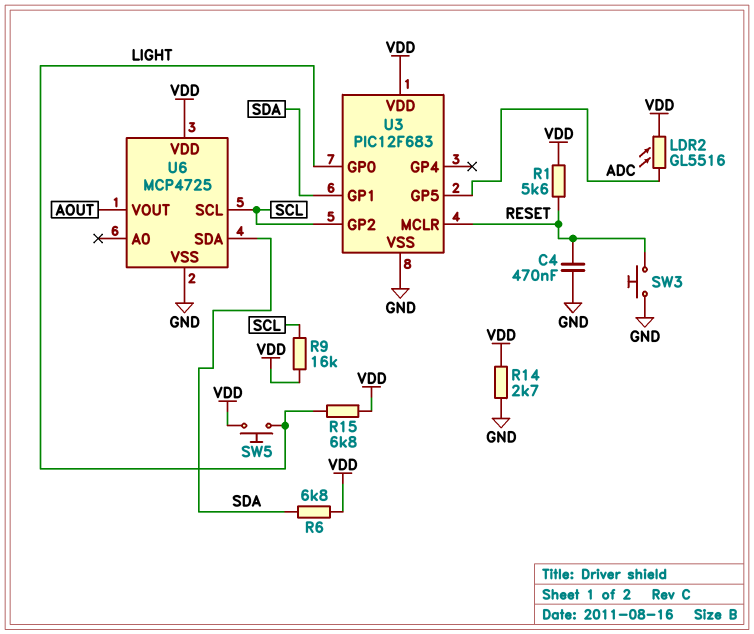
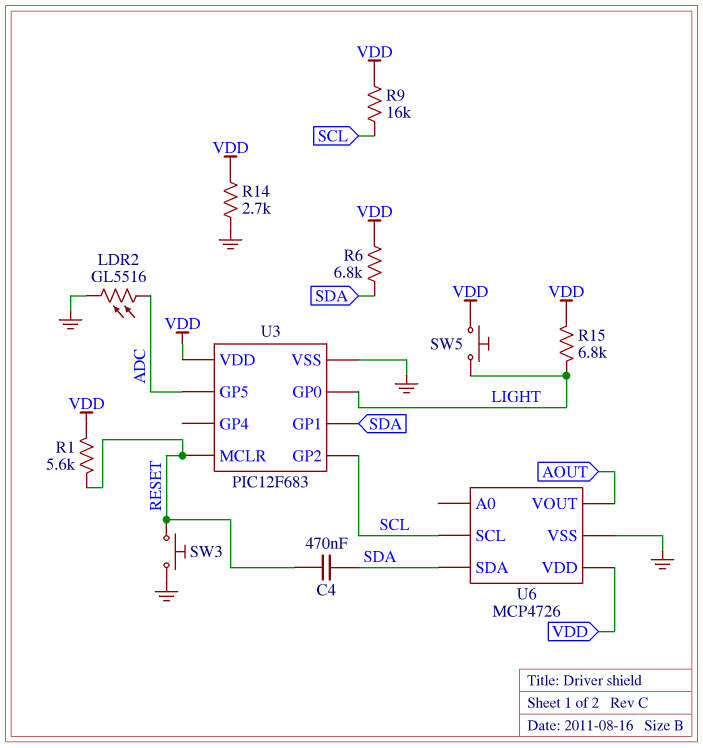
C4: 470nF (GND, RESET) -> 470nF (RESET, SDA)
LDR2: GL5516 (ADC, VDD) -> GL5516 (ADC, GND)
U6: MCP4725 -> MCP4726

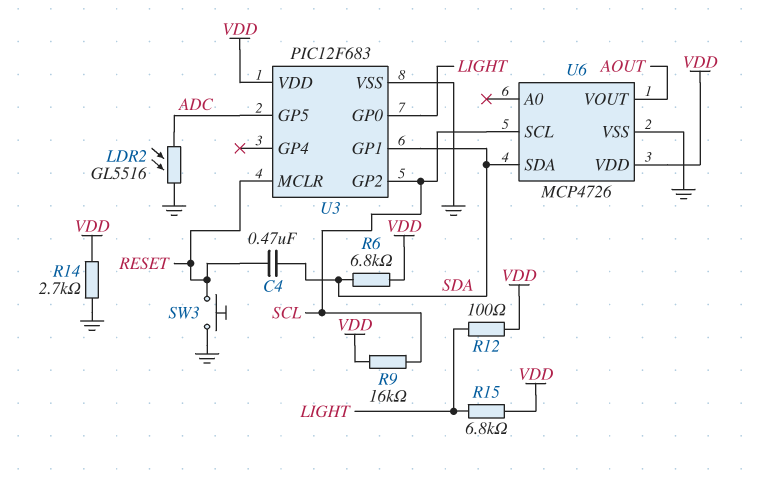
R1: 5.6k (RESET, VDD) -> none
R12: none -> 100 (LIGHT, VDD)
SW5: button (LIGHT, VDD) -> none

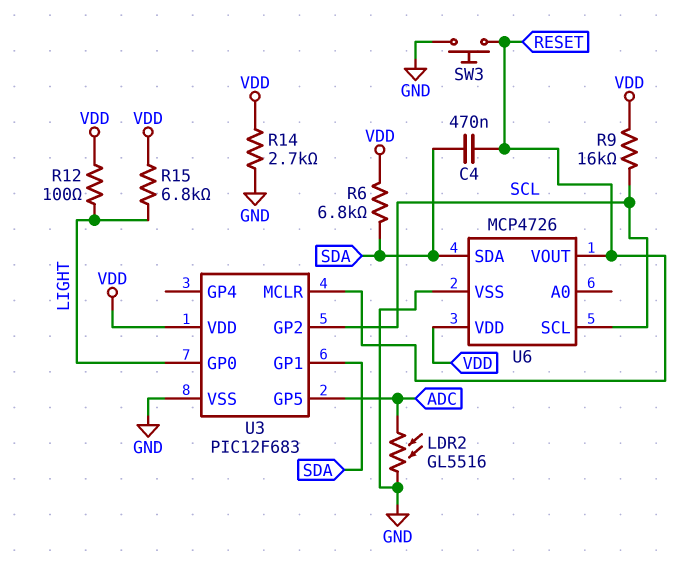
U6 pin VOUT: AOUT -> RESET

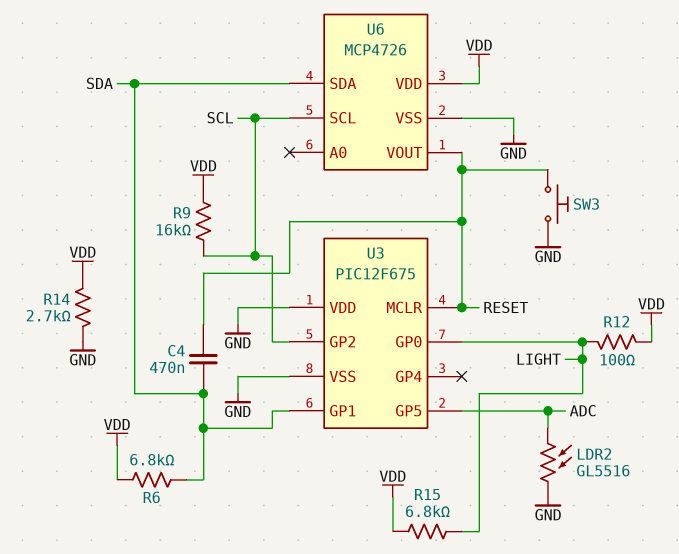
U3: PIC12F683 -> PIC12F675
U3 pin VDD: VDD -> GND

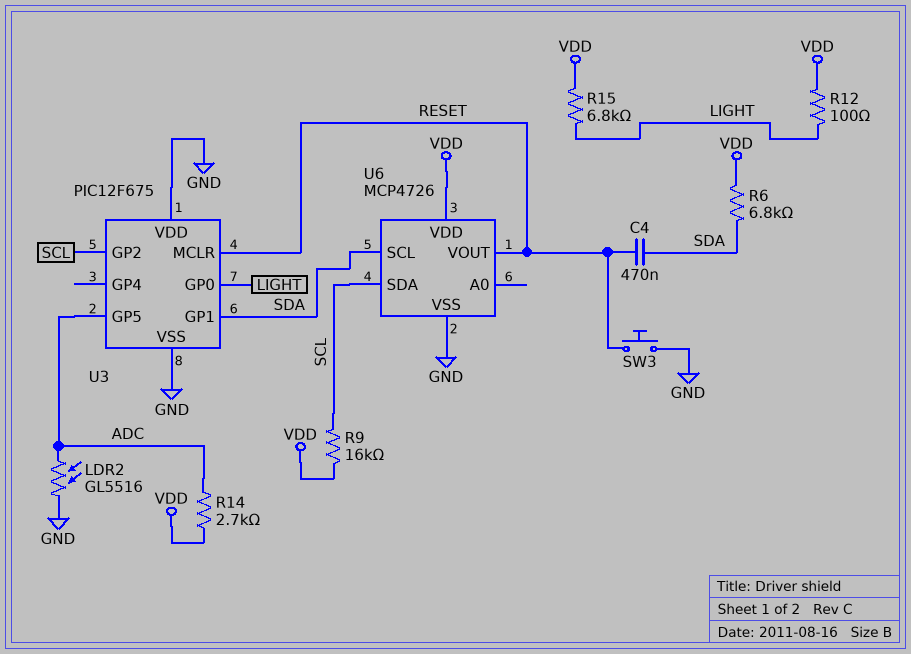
R14: 2.7k (GND, VDD) -> 2.7k (ADC, VDD)
U6 pin SCL: SCL -> SDA
U6 pin SDA: SDA -> SCL

